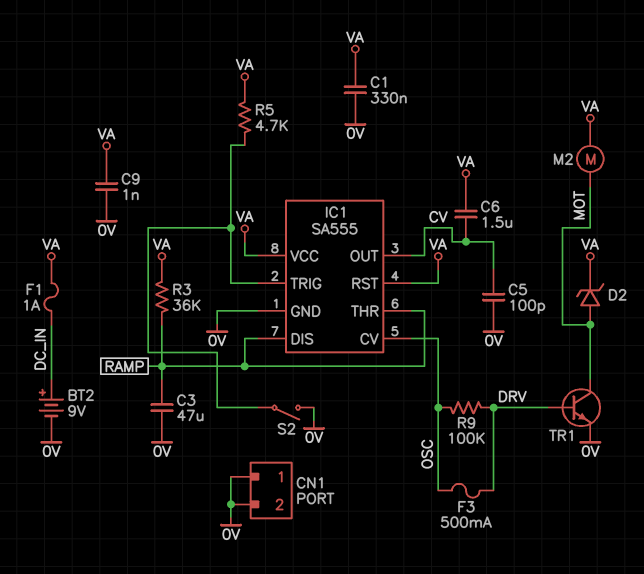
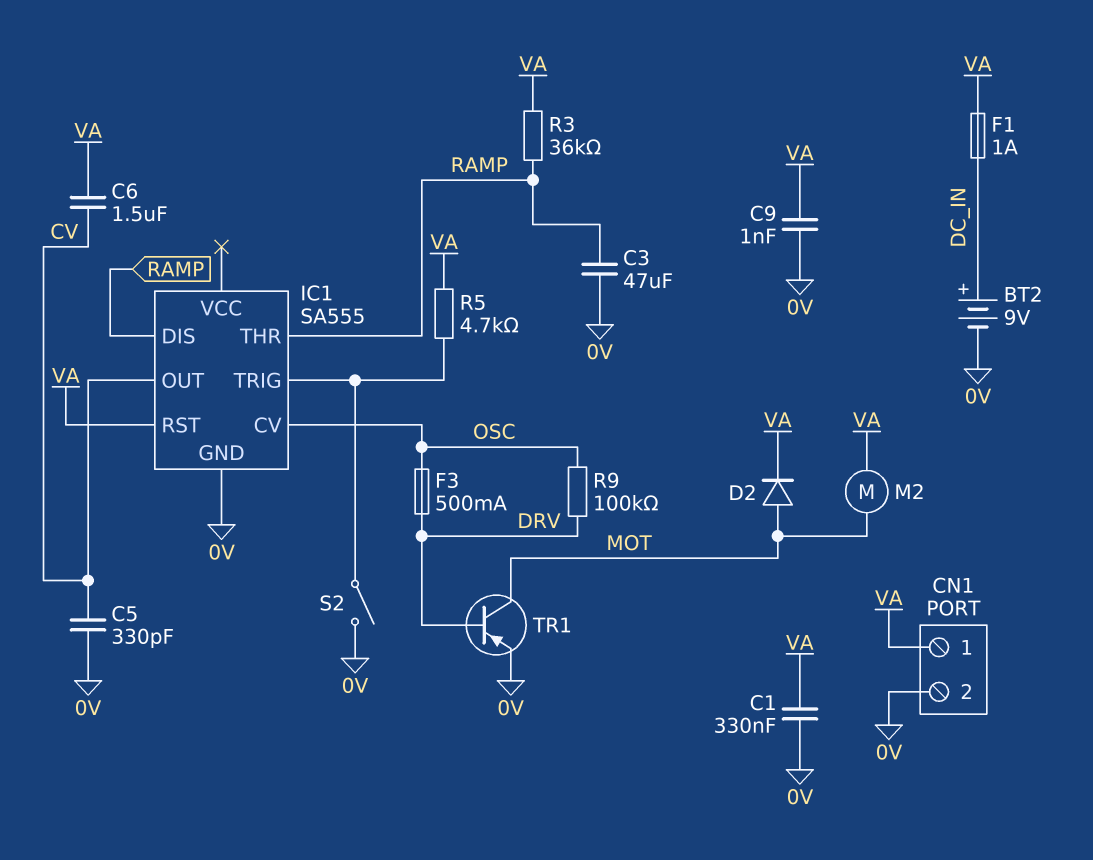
C5: 100pF (0V, CV) -> 330pF (0V, CV)
CN1 pin 1: 0V -> VA
D2: zener (A MOT, K VA) -> diode (A MOT, K VA)
IC1 pin VCC: VA -> none
TR1: NPN (B DRV, C MOT, E 0V) -> PNP (B DRV, C MOT, E 0V)

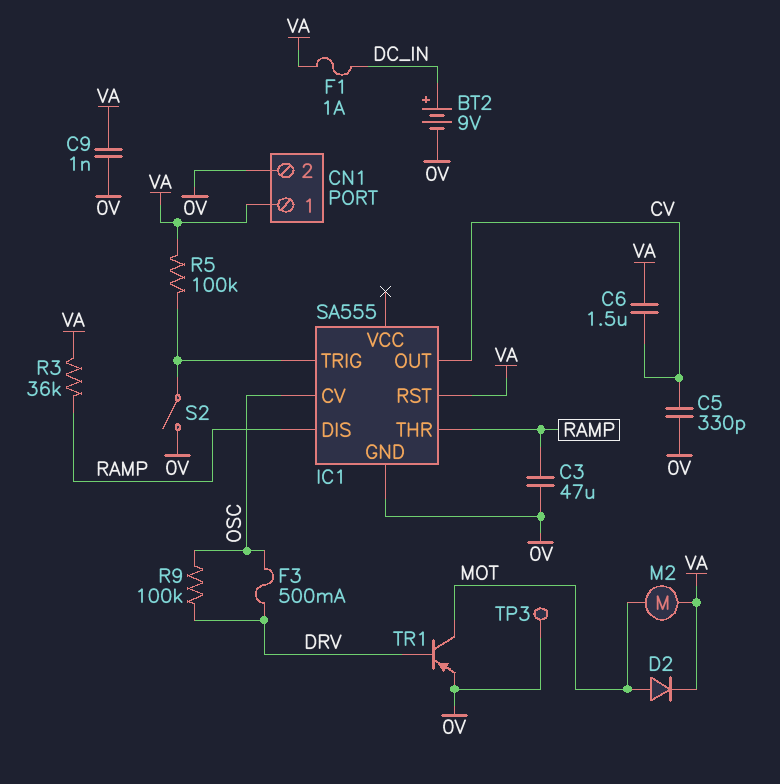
C1: 330nF (0V, VA) -> none
R5: 4.7k (IC1/TRIG, VA) -> 100k (IC1/TRIG, VA)
TP3: none -> test point (0V)

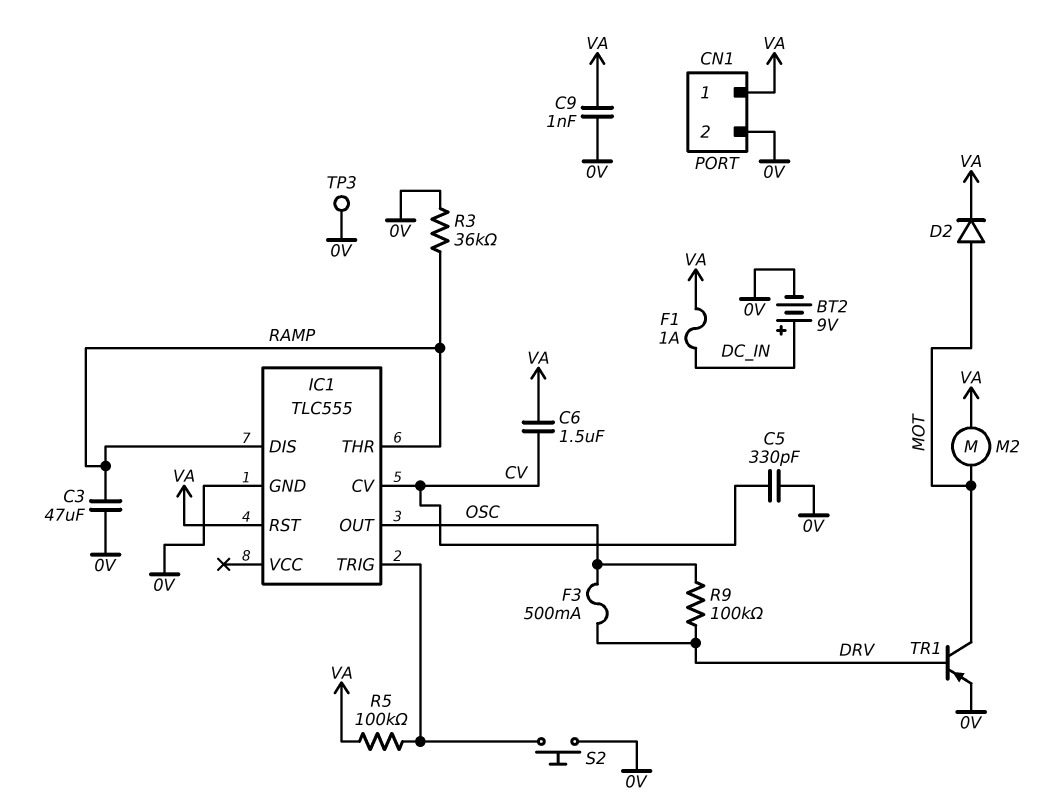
IC1: SA555 -> TLC555
IC1 pin CV: OSC -> CV
IC1 pin OUT: CV -> OSC
R3: 36k (RAMP, VA) -> 36k (0V, RAMP)
S2: switch (0V, IC1/TRIG) -> button (0V, IC1/TRIG)

